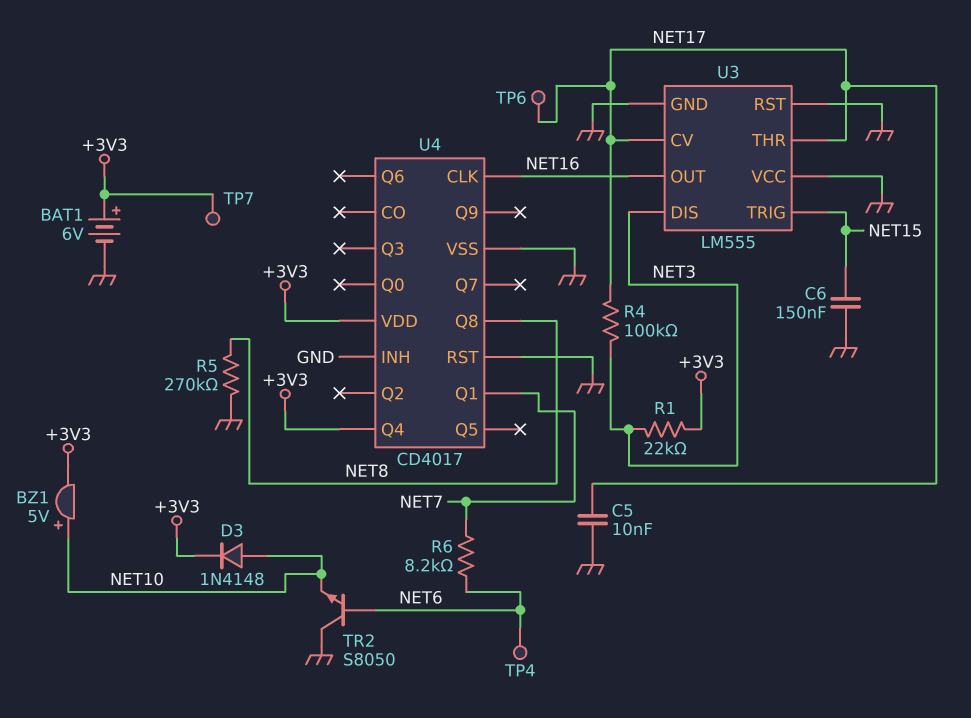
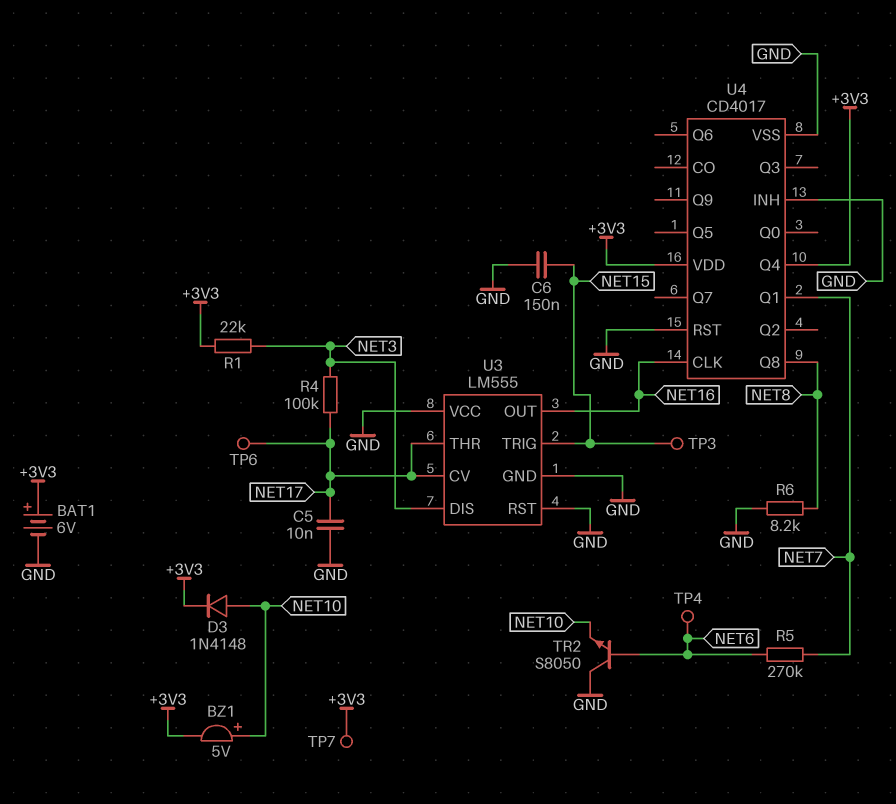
R5: 270k (GND, NET8) -> 270k (NET6, NET7)
R6: 8.2k (NET6, NET7) -> 8.2k (GND, NET8)
TP3: none -> test point (NET15)

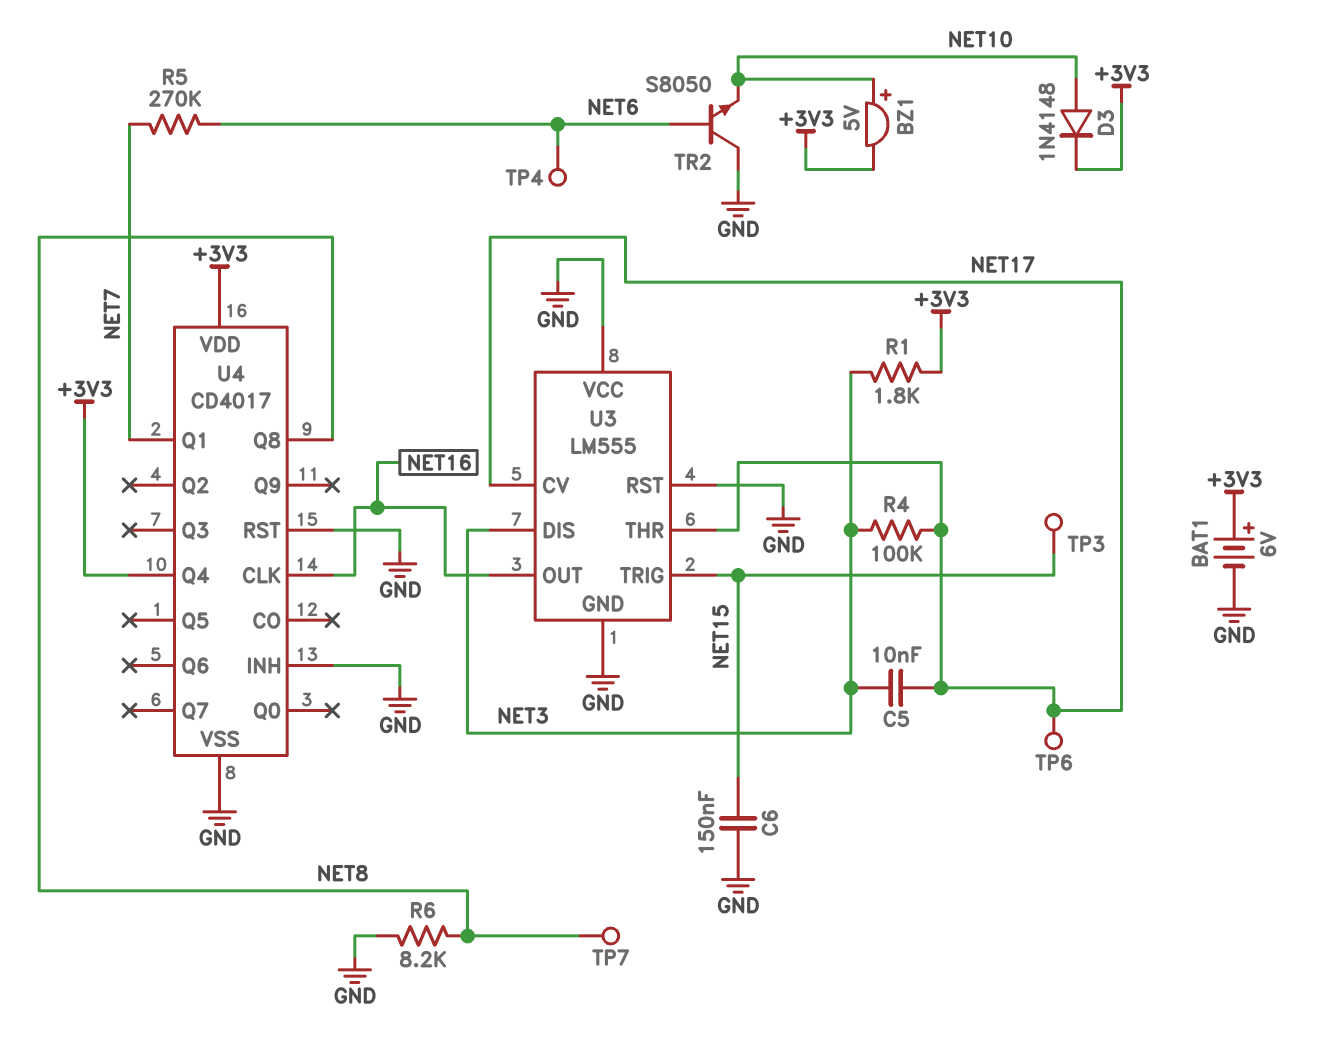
C5: 10nF (GND, NET17) -> 10nF (NET3, NET17)
R1: 22k (+3V3, NET3) -> 1.8k (+3V3, NET3)
TP7: test point (+3V3) -> test point (NET8)

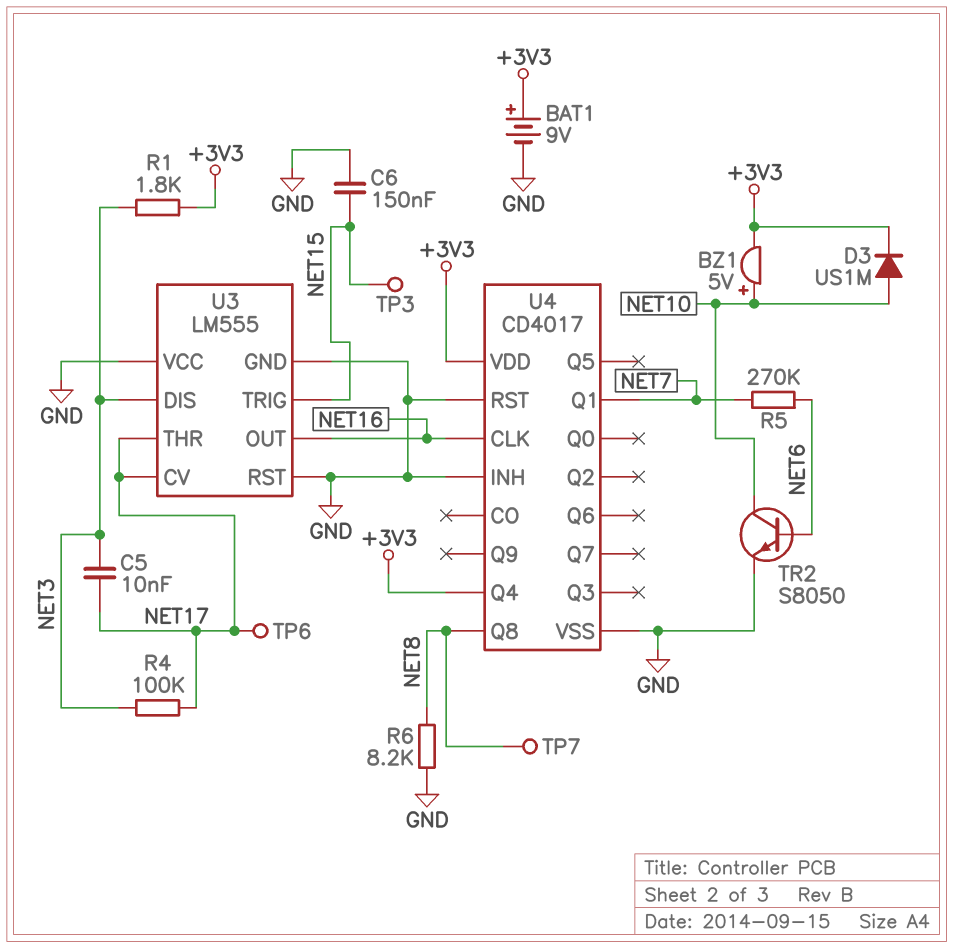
BAT1: 6V (plus +3V3, minus GND) -> 9V (plus +3V3, minus GND)
D3: diode 1N4148 (A NET10, K +3V3) -> diode US1M (A NET10, K +3V3)
TP4: test point (NET6) -> none
TR2: NPN S8050 (B NET6, C GND, E NET10) -> NPN S8050 (B NET6, C NET10, E GND)

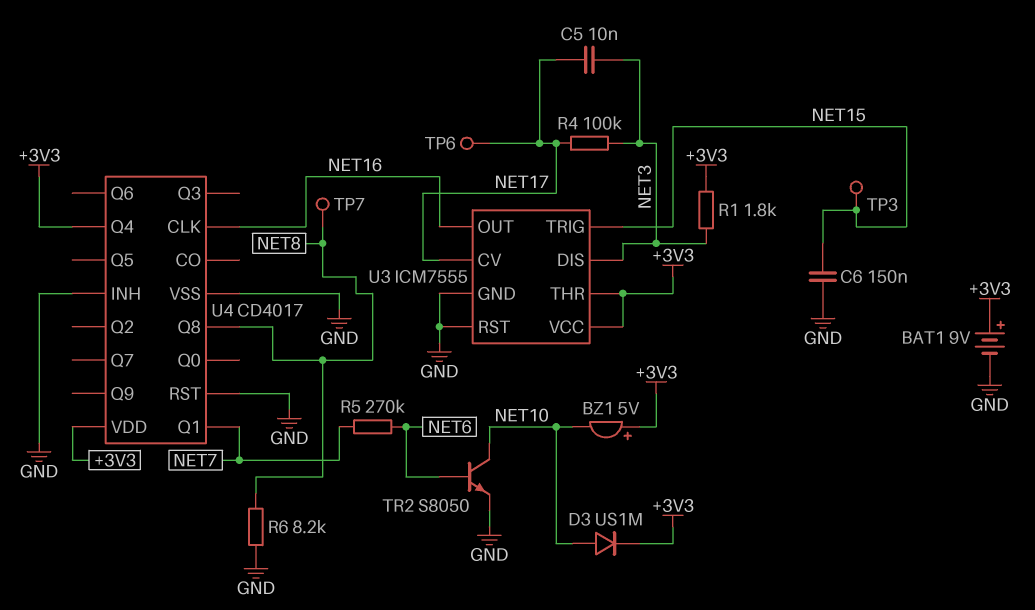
BZ1: buzzer 5V (plus NET10, minus +3V3) -> buzzer 5V (plus +3V3, minus NET10)
U3: LM555 -> ICM7555
U3 pin THR: NET17 -> +3V3
U3 pin VCC: GND -> +3V3

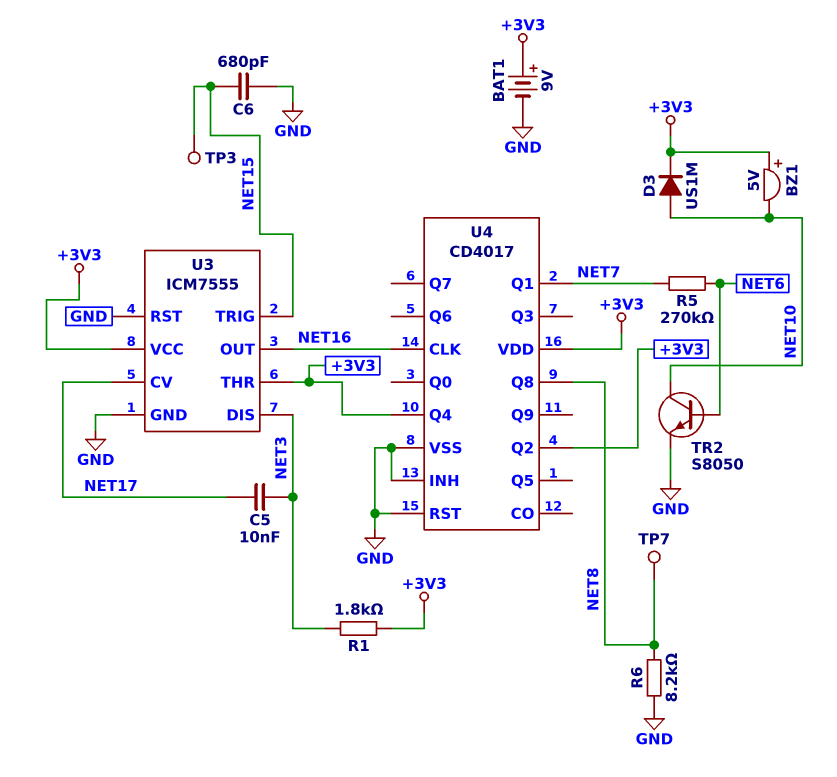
C6: 150nF (GND, NET15) -> 680pF (GND, NET15)
R4: 100k (NET3, NET17) -> none
TP6: test point (NET17) -> none
U4 pin Q2: none -> +3V3

